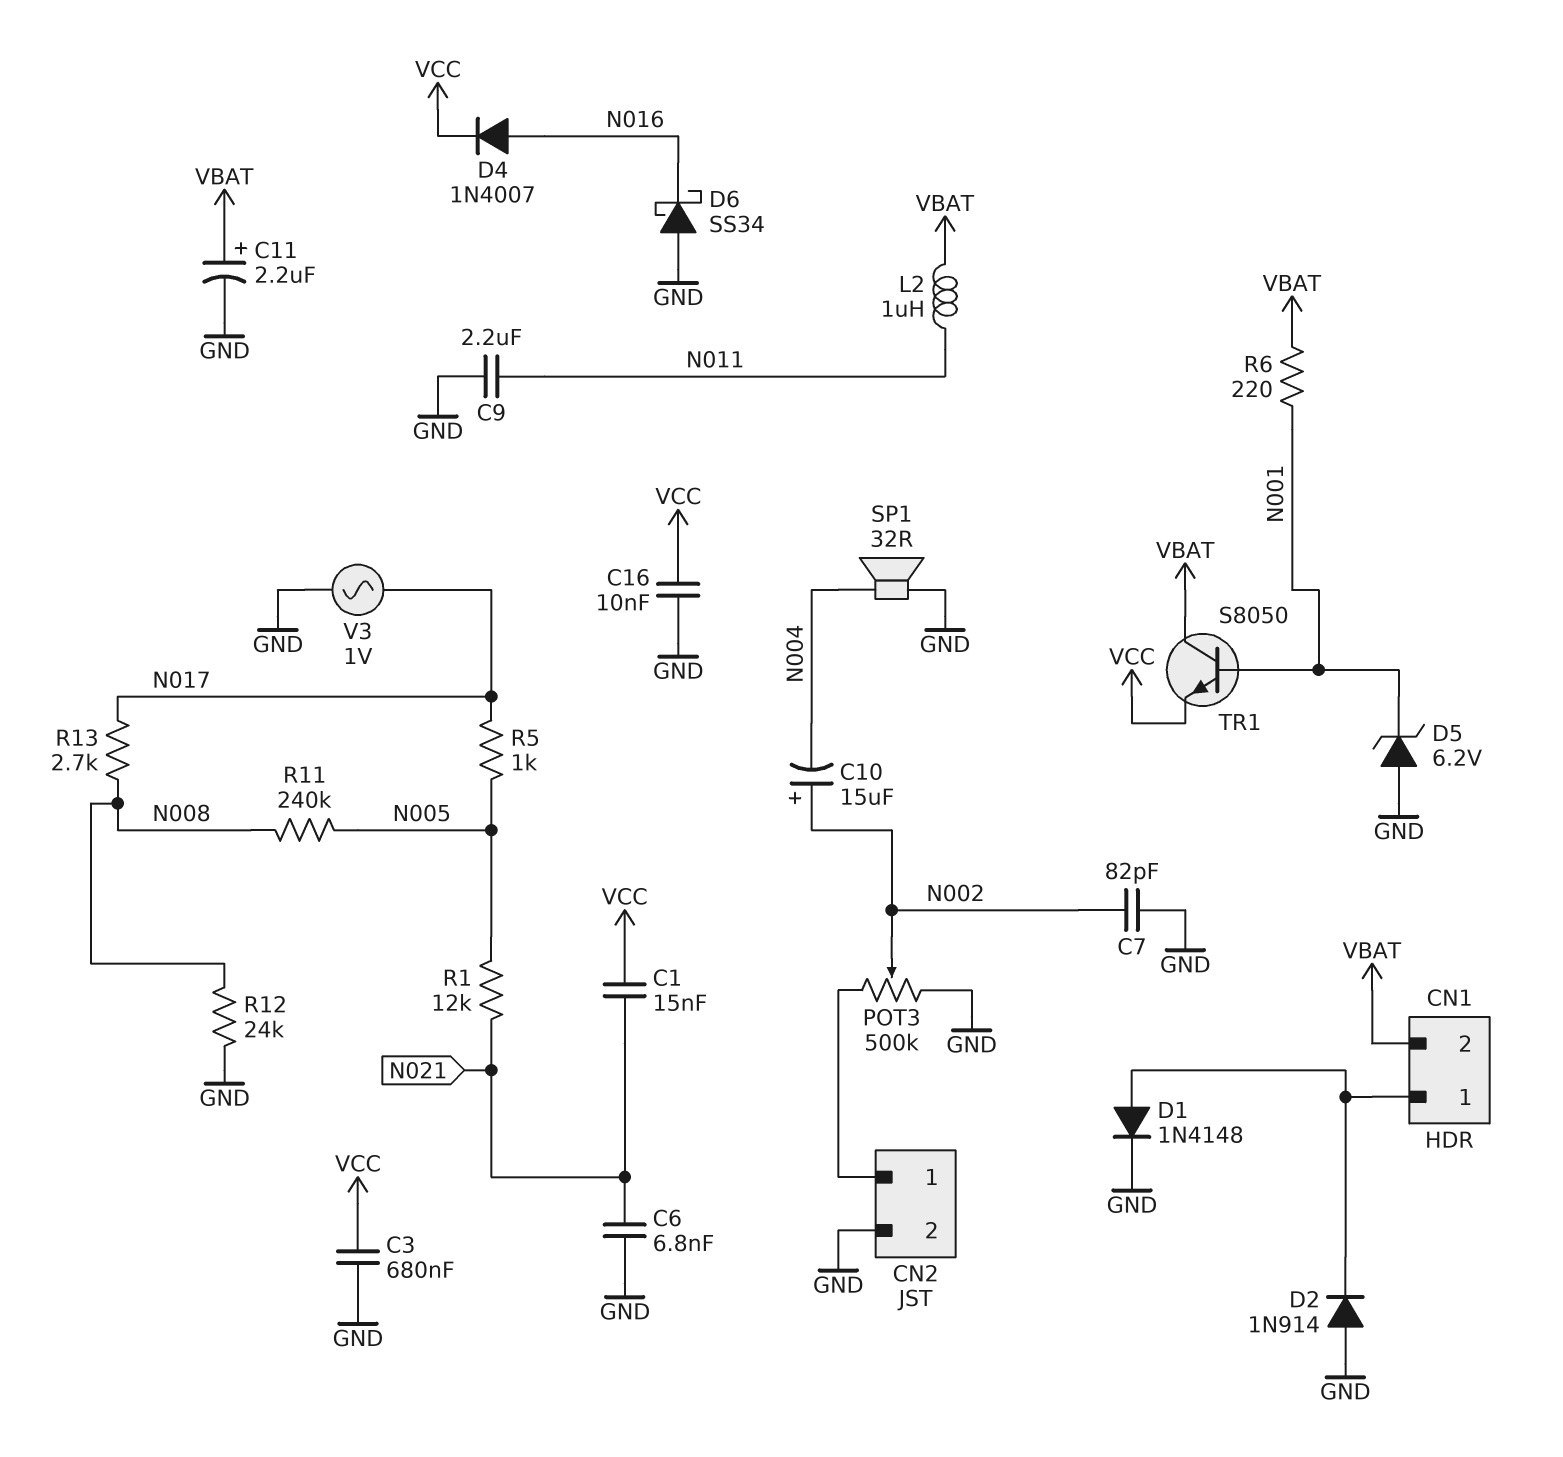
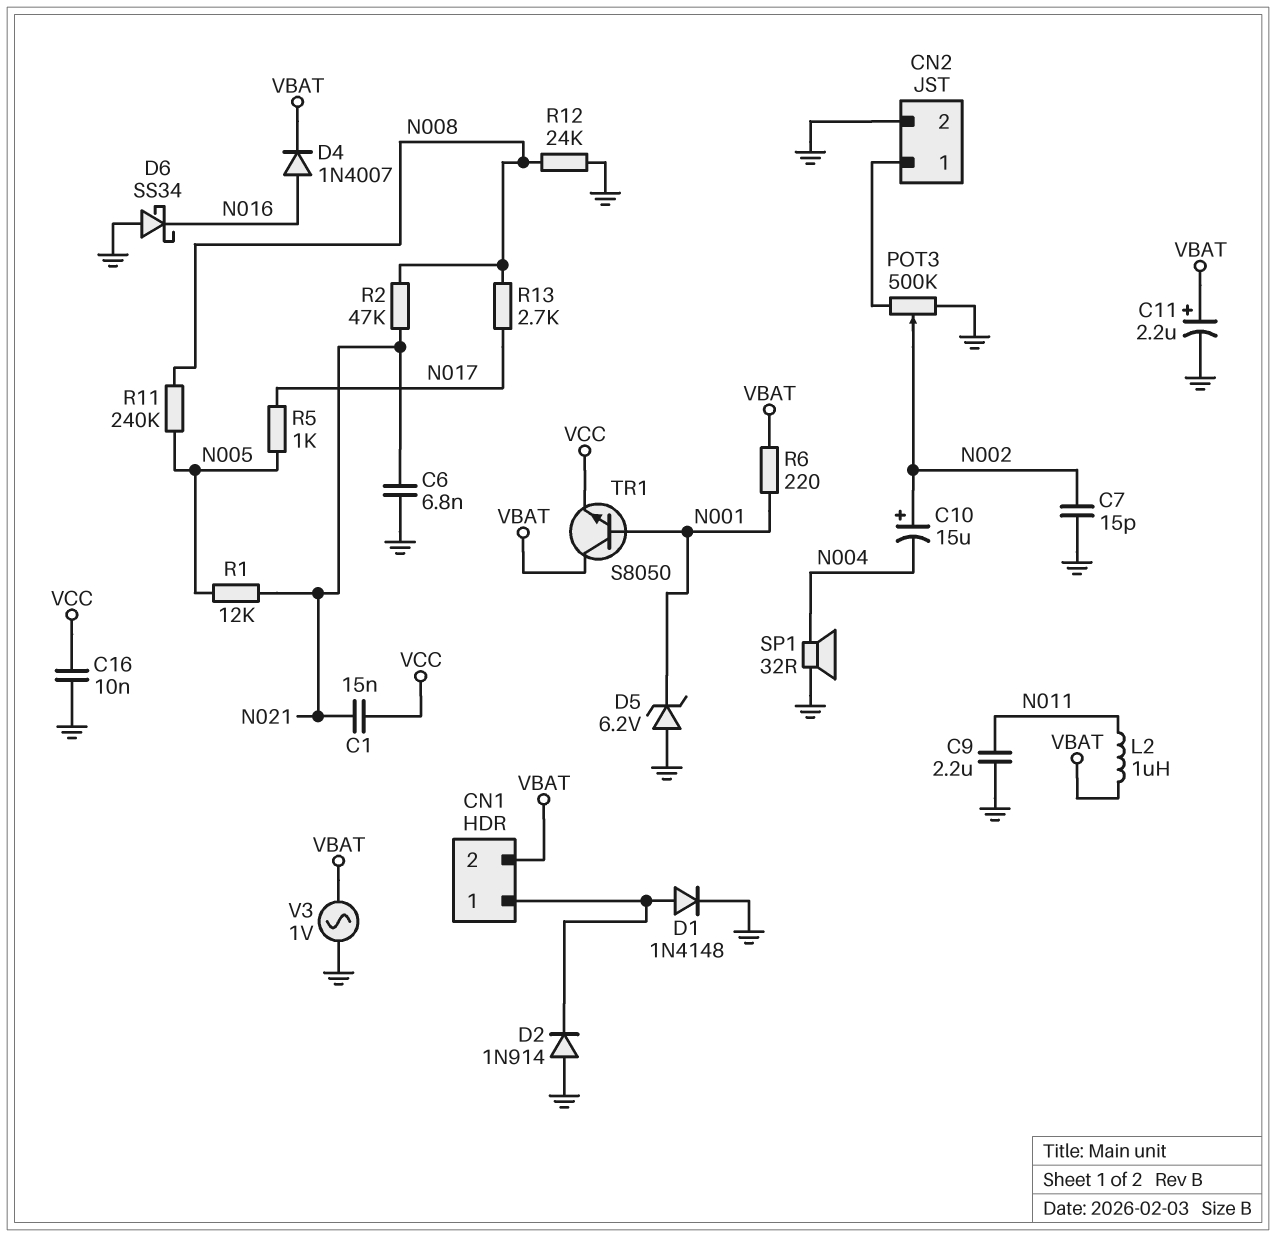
C3: 680nF (GND, VCC) -> none
C7: 82pF (GND, N002) -> 15pF (GND, N002)
D4: diode 1N4007 (A N016, K VCC) -> diode 1N4007 (A N016, K VBAT)
R2: none -> 47k (N008, N021)
V3: AC 1V (GND, N017) -> AC 1V (GND, VBAT)

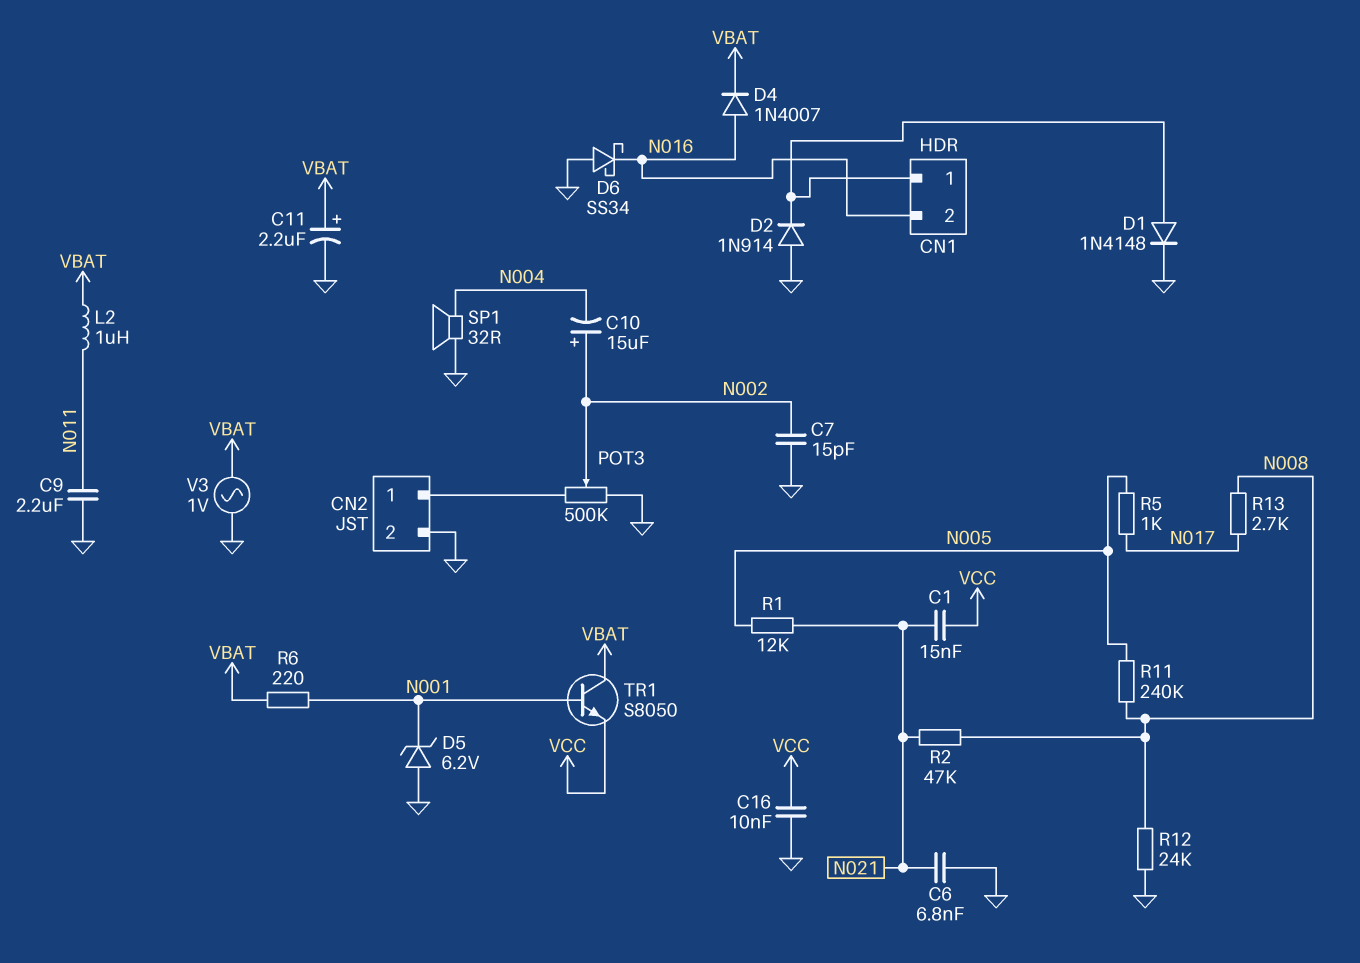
CN1 pin 2: VBAT -> N016

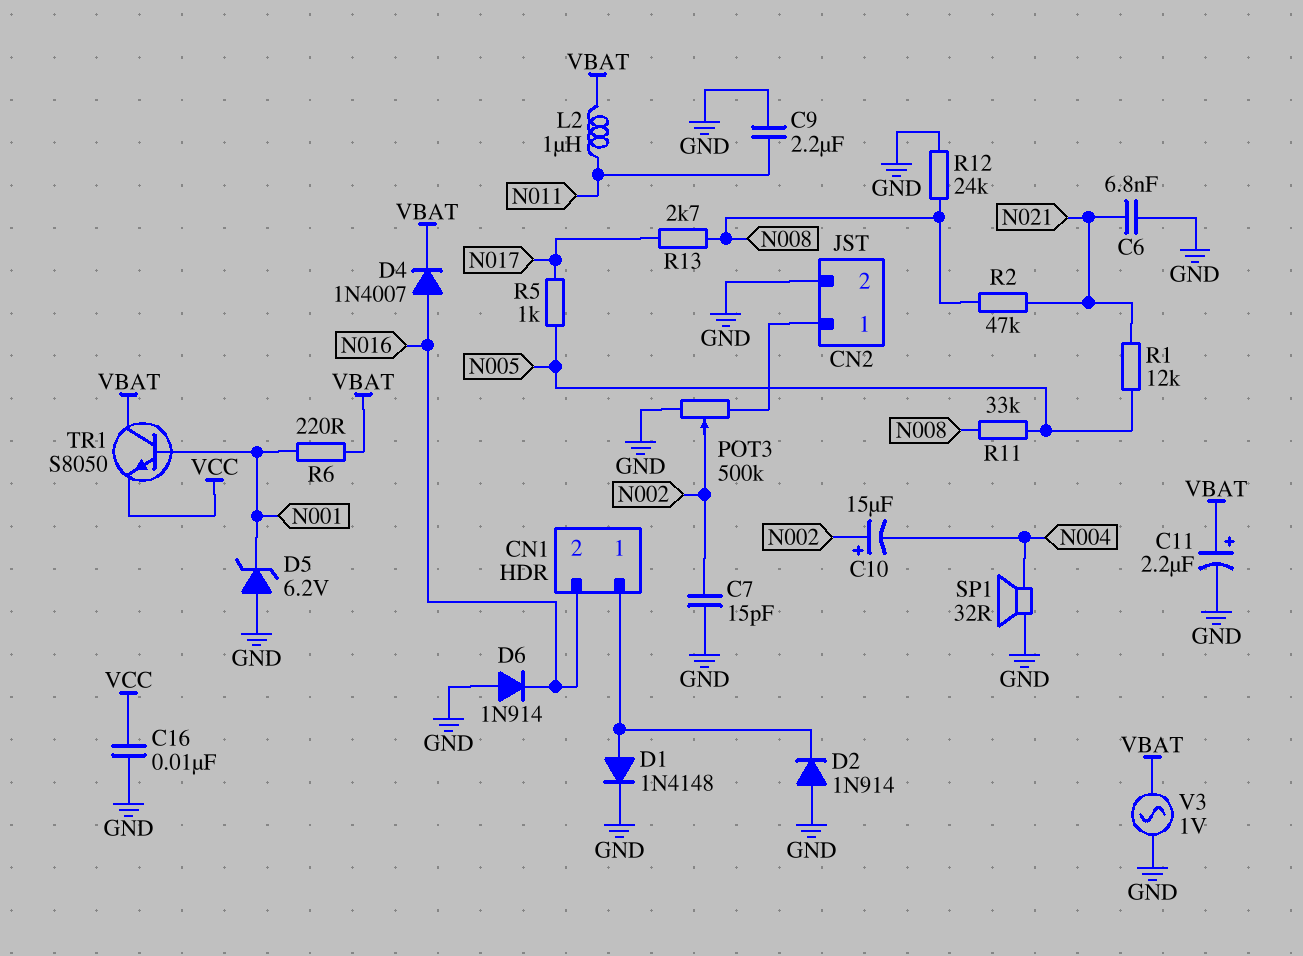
C1: 15nF (N021, VCC) -> none
D6: schottky SS34 (A GND, K N016) -> diode 1N914 (A GND, K N016)
R11: 240k (N005, N008) -> 33k (N005, N008)

